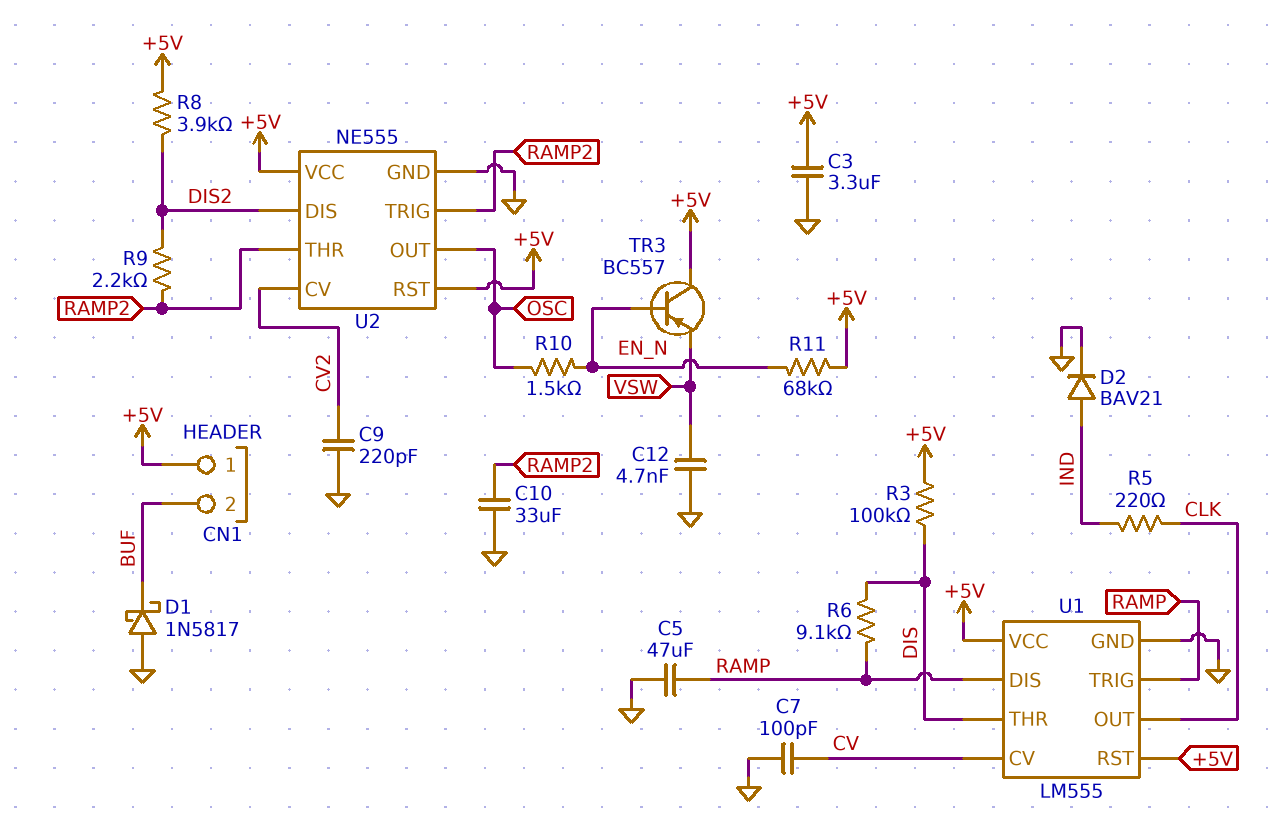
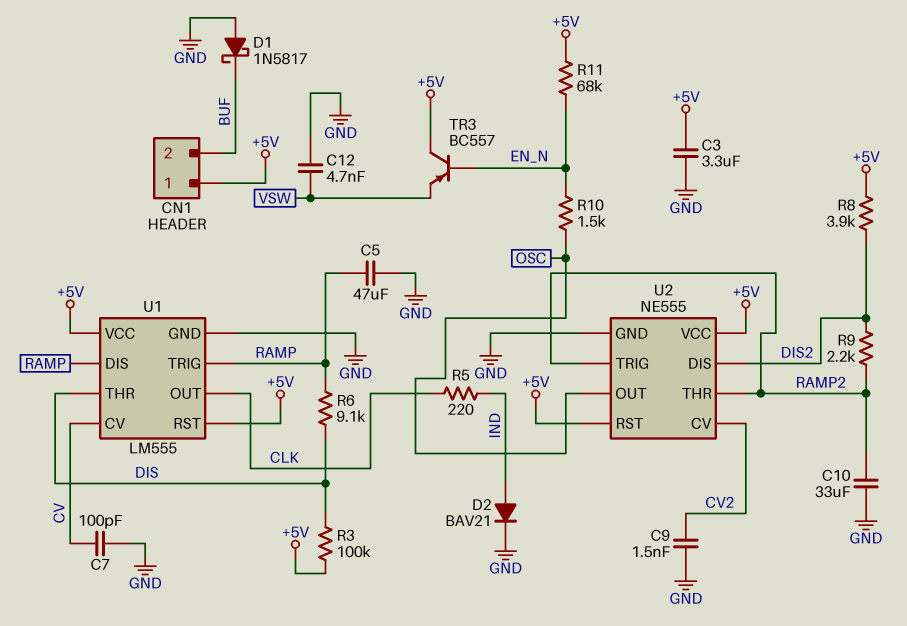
C9: 220pF (CV2, GND) -> 1.5nF (CV2, GND)

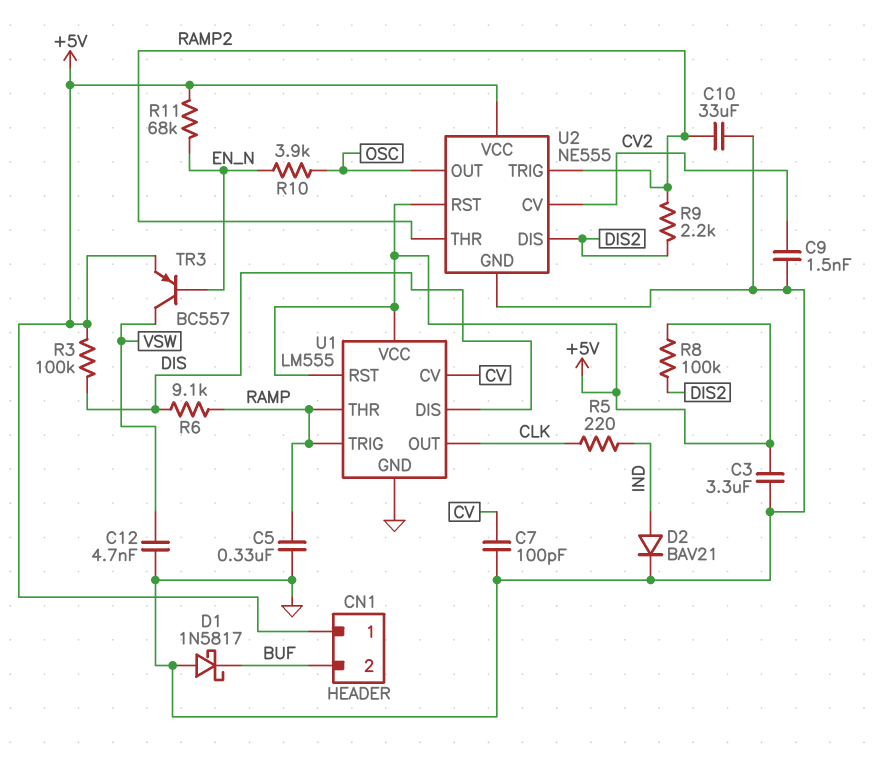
C5: 47uF (GND, RAMP) -> 330nF (GND, RAMP)
R8: 3.9k (+5V, DIS2) -> 100k (+5V, DIS2)
R10: 1.5k (EN_N, OSC) -> 3.9k (EN_N, OSC)
TR3: PNP BC557 (B EN_N, C +5V, E VSW) -> PNP BC557 (B EN_N, C VSW, E +5V)
U1 pin DIS: RAMP -> DIS
U1 pin THR: DIS -> RAMP

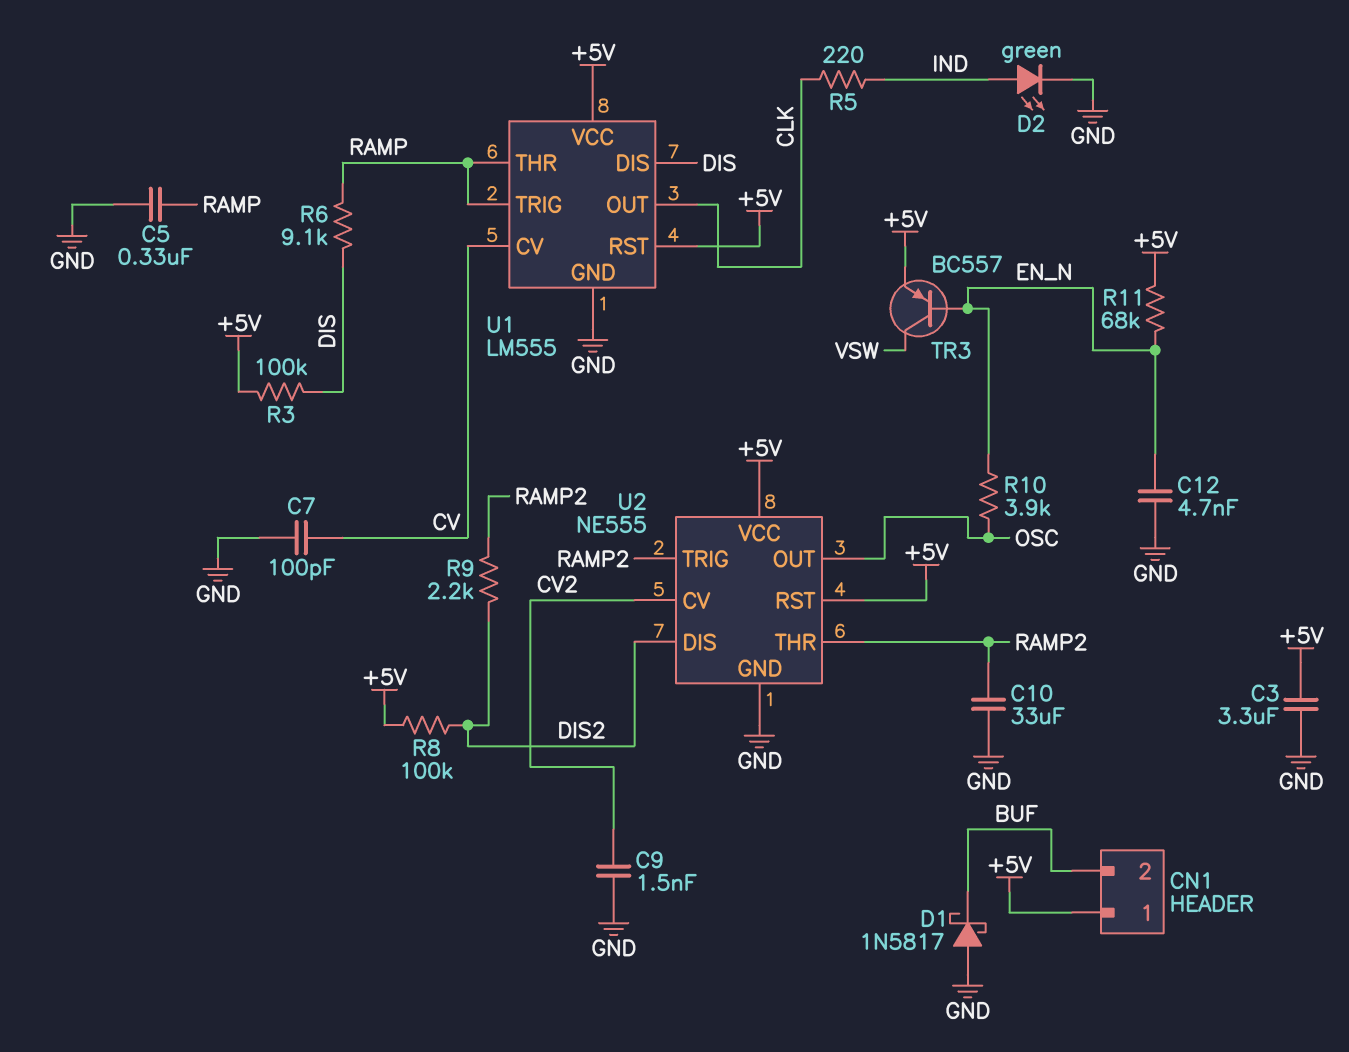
C12: 4.7nF (GND, VSW) -> 4.7nF (EN_N, GND)
D2: diode BAV21 (A IND, K GND) -> LED green (A IND, K GND)

